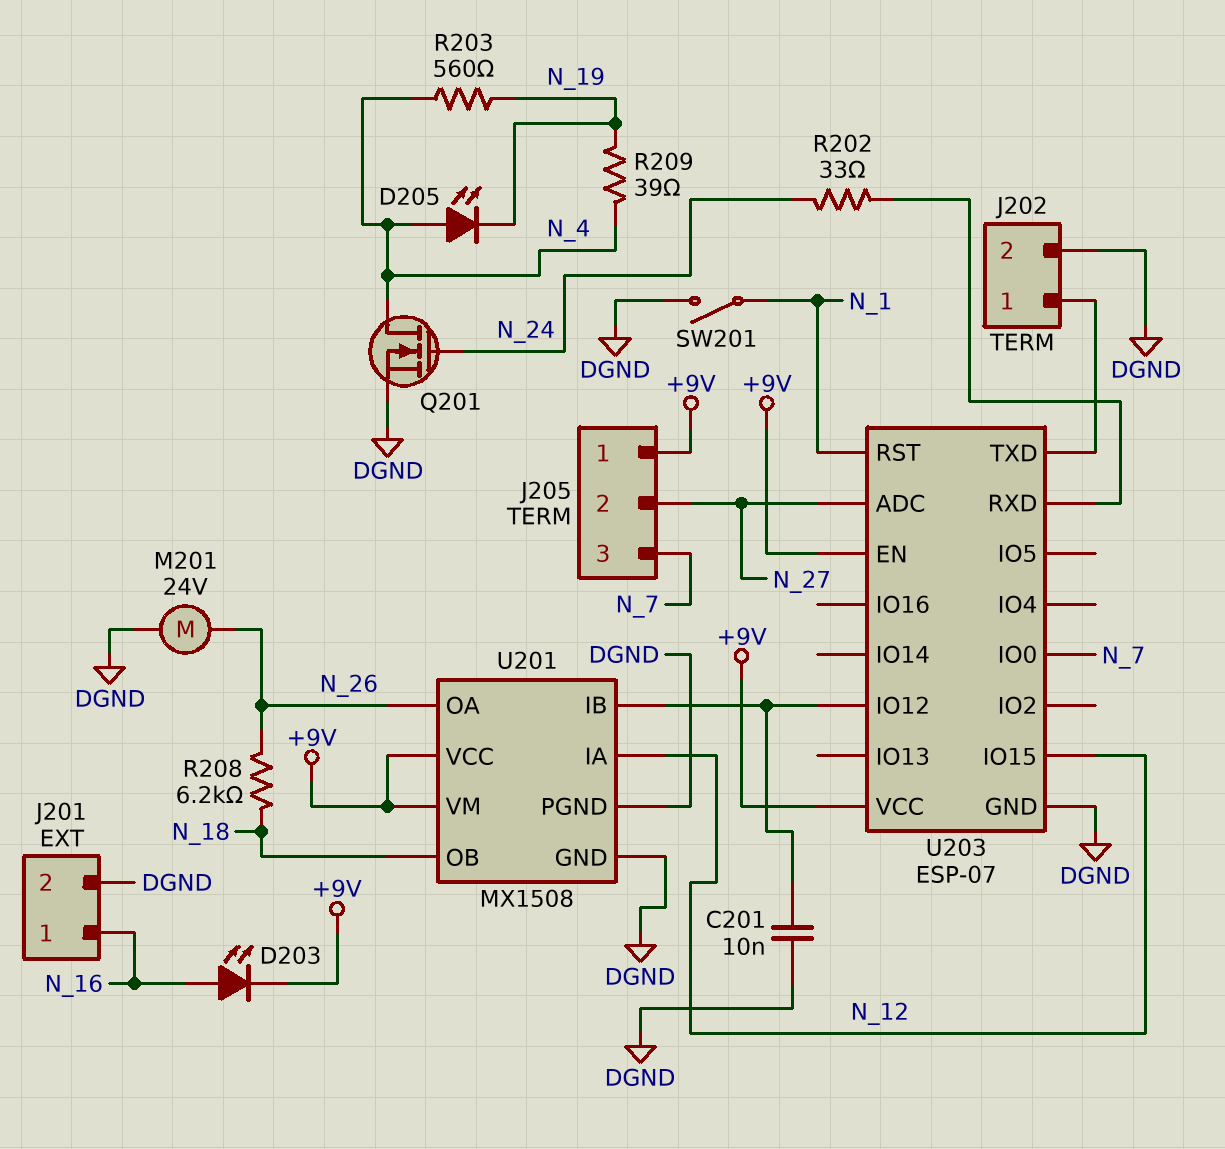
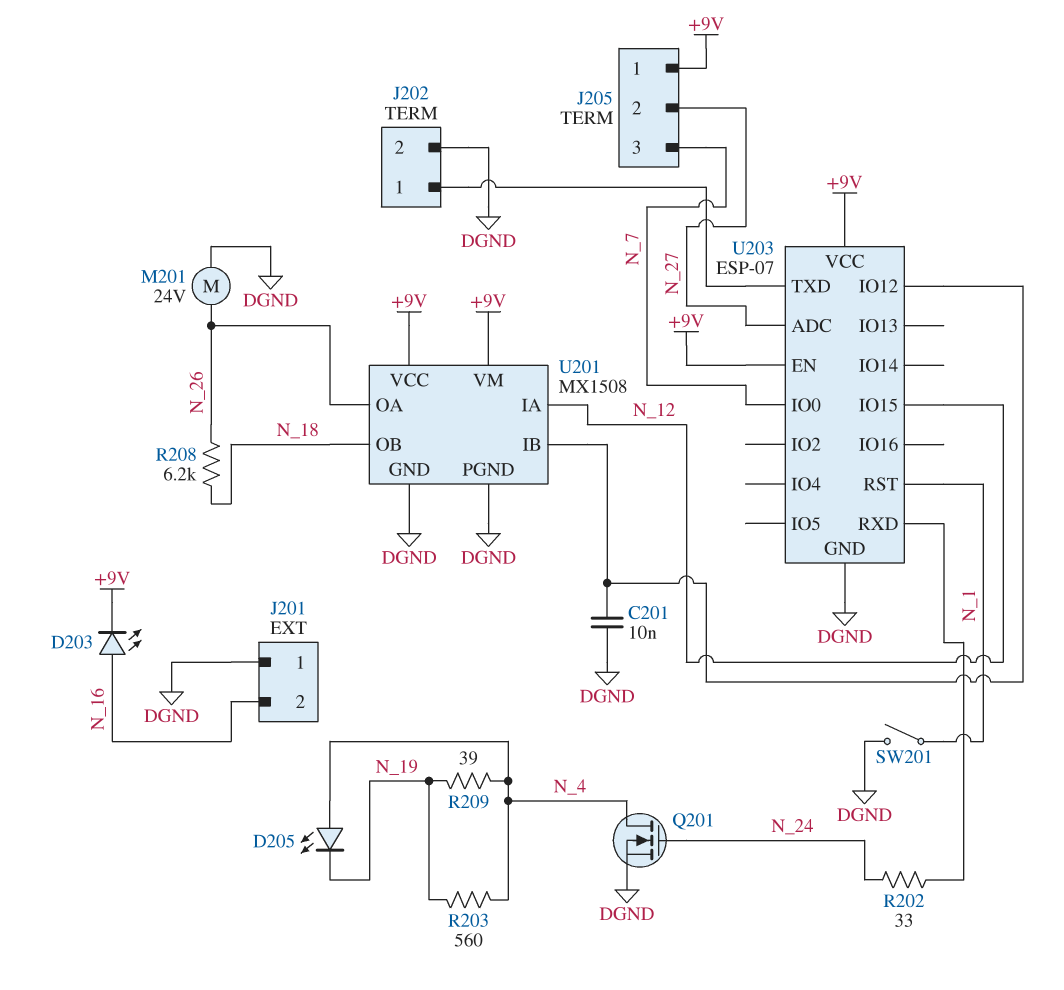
J201 pin 1: N_16 -> DGND
J201 pin 2: DGND -> N_16

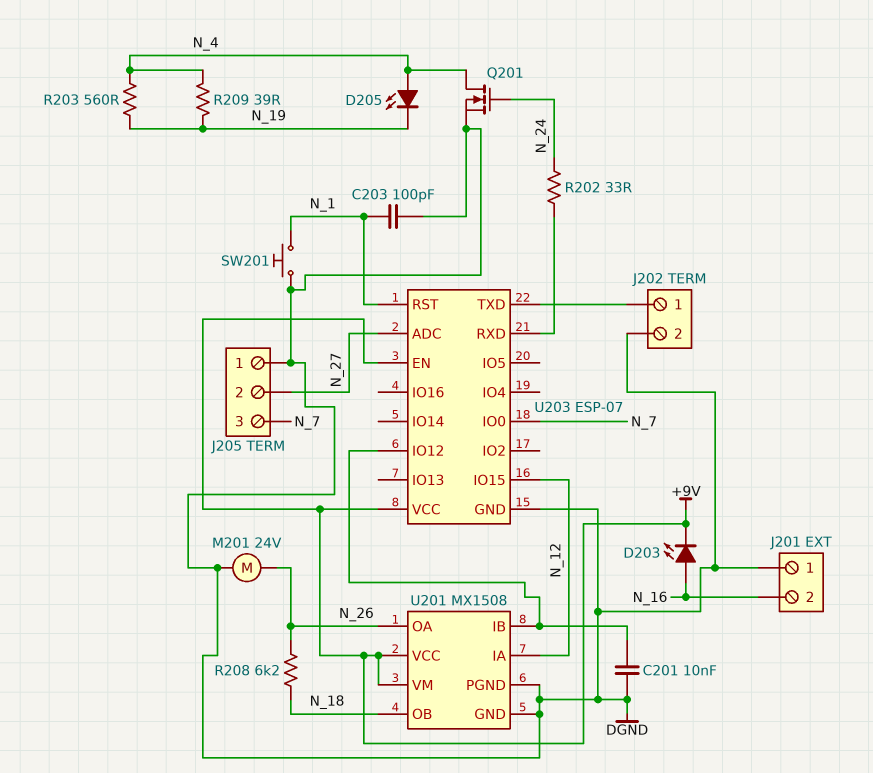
C203: none -> 100pF (DGND, N_1)
J205 pin 1: +9V -> DGND
SW201: switch (DGND, N_1) -> button (DGND, N_1)

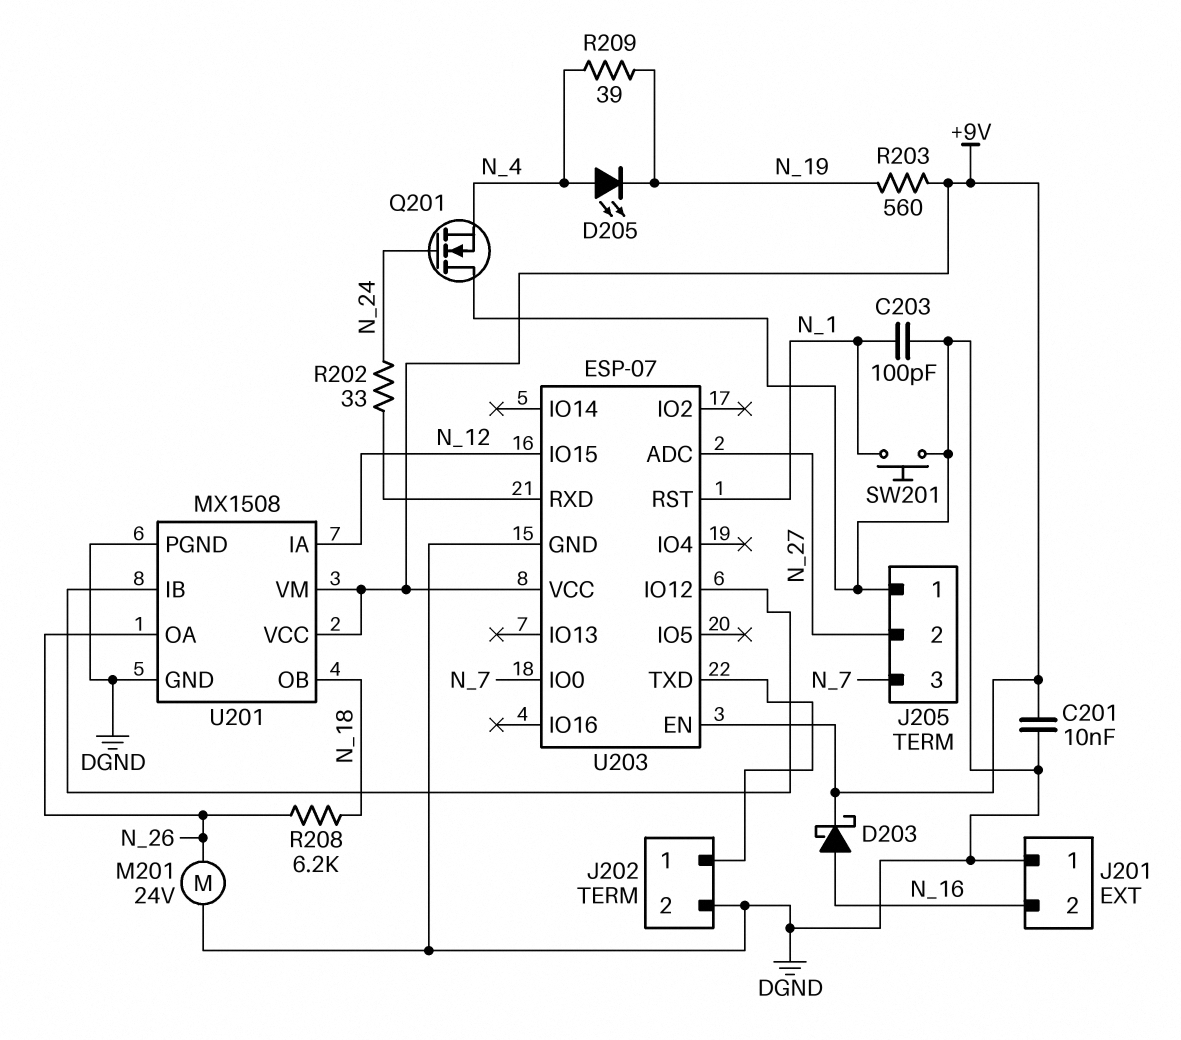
C201: 10nF (DGND, U201/IB) -> 10nF (+9V, DGND)
D203: LED (A N_16, K +9V) -> schottky (A N_16, K +9V)
Q201: NMOS (G N_24, D N_4, S DGND) -> NMOS (G N_24, D DGND, S N_4)
R203: 560 (N_4, N_19) -> 560 (+9V, N_19)

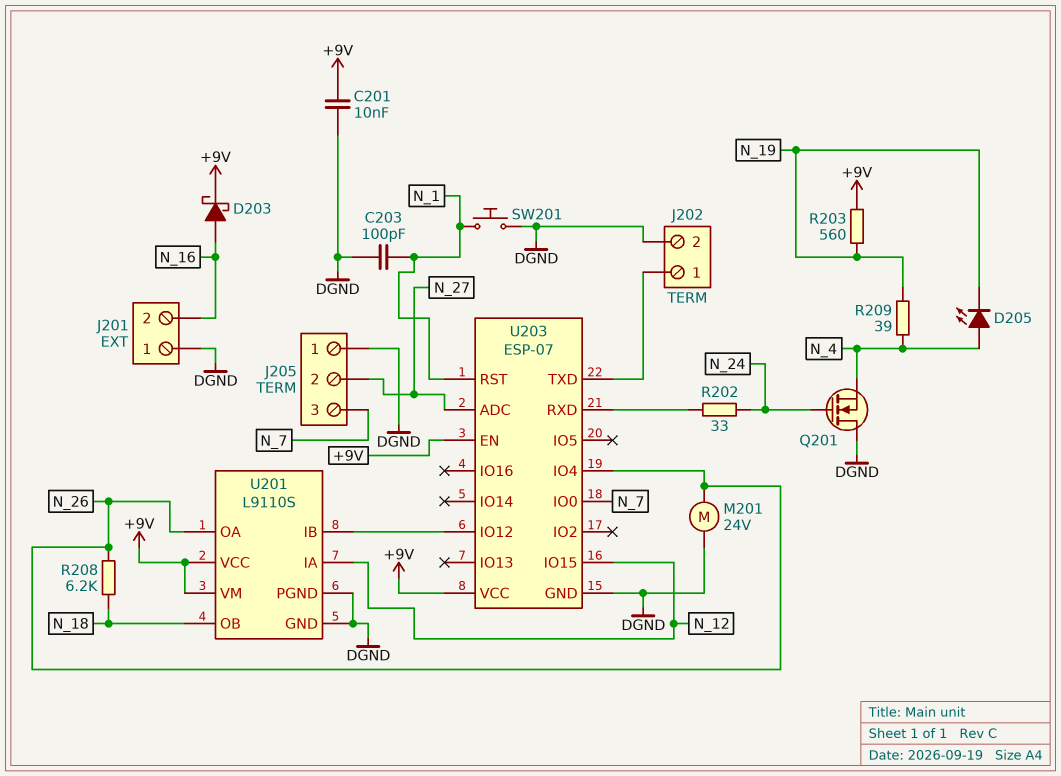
U201: MX1508 -> L9110S
U203 pin IO4: none -> N_26

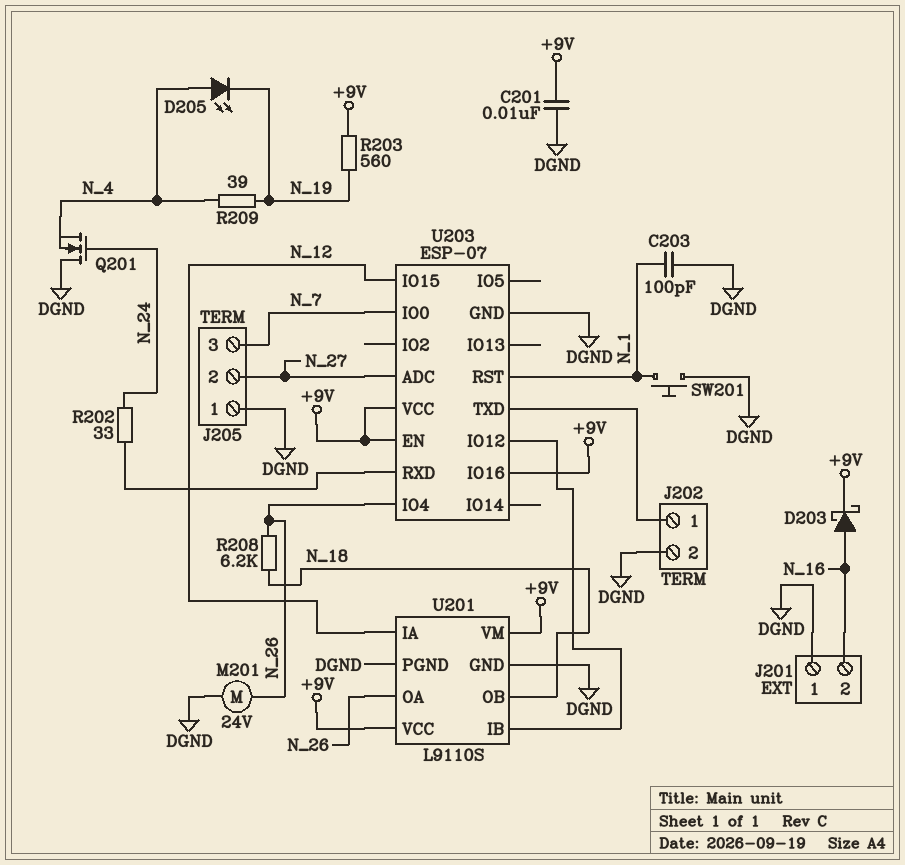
U203 pin IO16: none -> +9V

